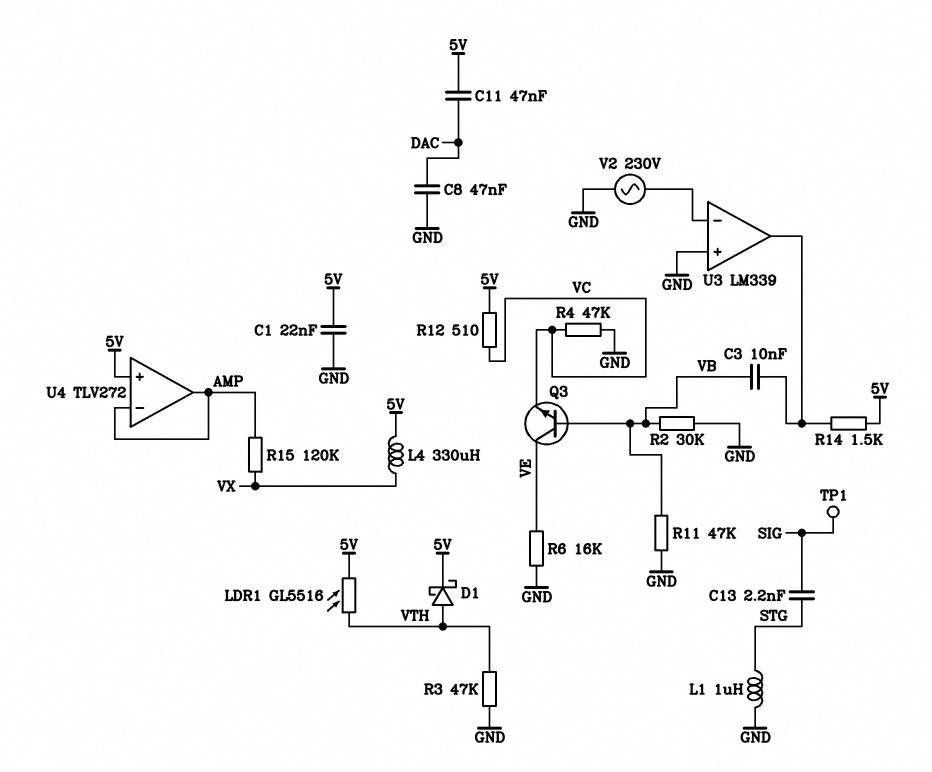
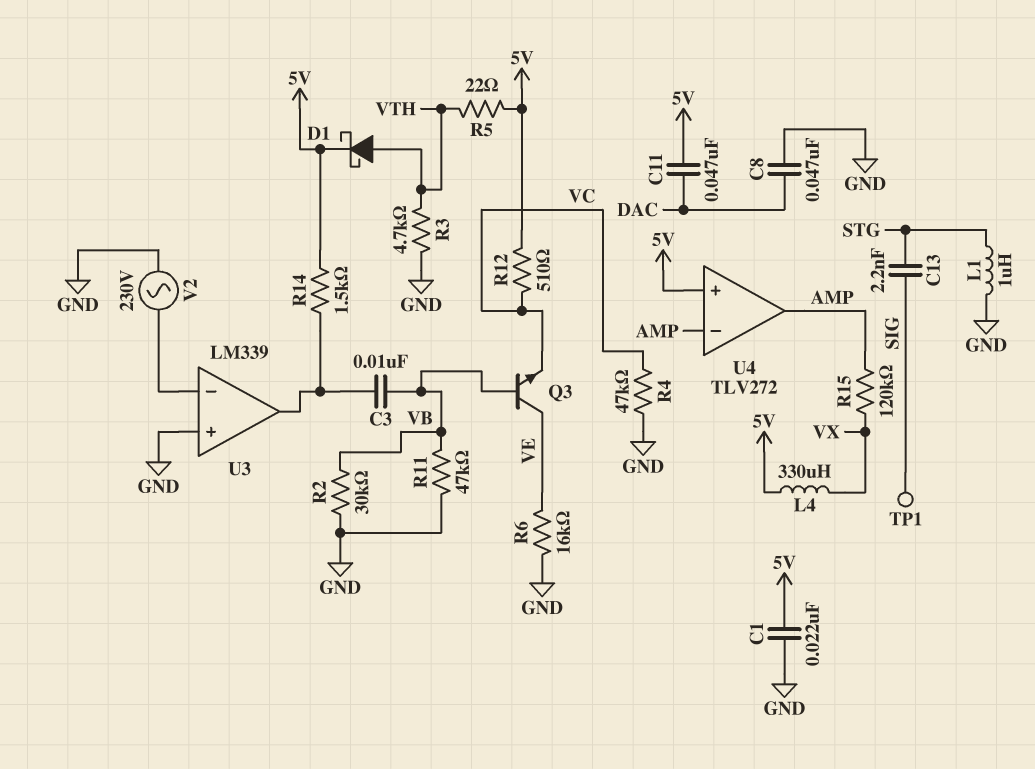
LDR1: GL5516 (5V, VTH) -> none
R3: 47k (GND, VTH) -> 4.7k (GND, VTH)
R5: none -> 22 (5V, VTH)

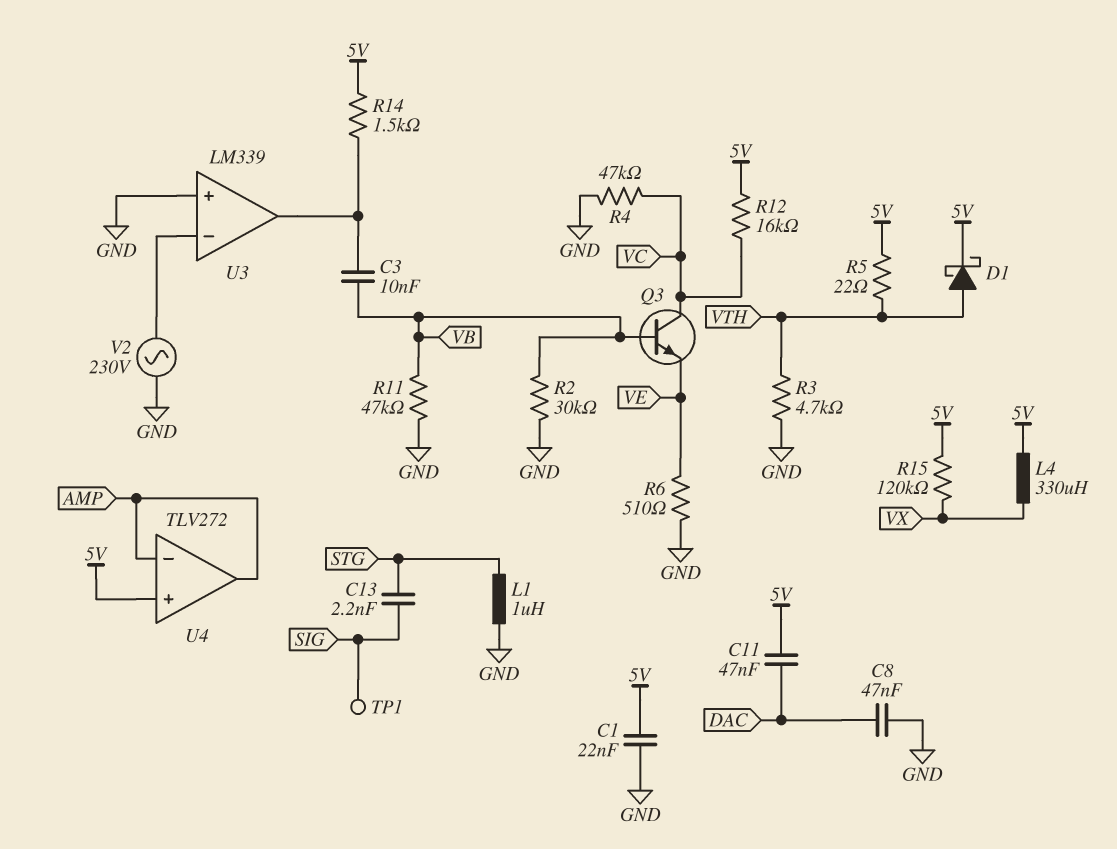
Q3: NPN (B VB, C VE, E VC) -> NPN (B VB, C VC, E VE)
R6: 16k (GND, VE) -> 510 (GND, VE)
R12: 510 (5V, VC) -> 16k (5V, VC)
R15: 120k (AMP, VX) -> 120k (5V, VX)

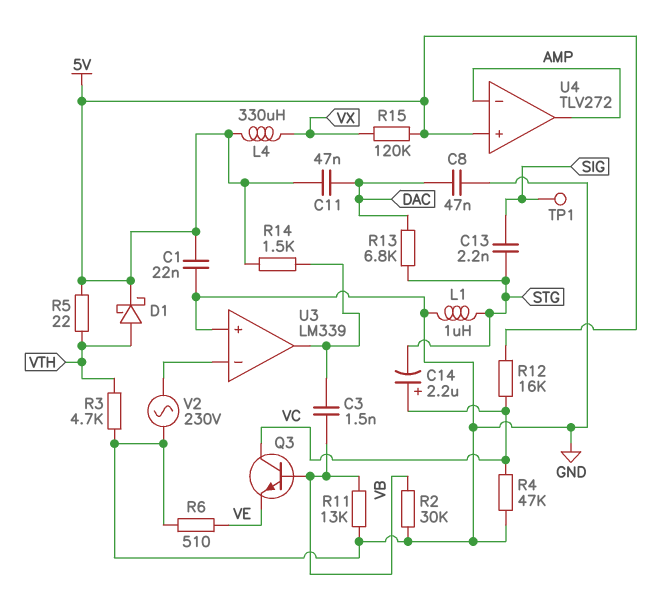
C3: 10nF (U3/out, VB) -> 1.5nF (U3/out, VB)
C14: none -> 2.2uF (plus VC, minus STG)
R11: 47k (GND, VB) -> 13k (GND, VB)
R13: none -> 6.8k (DAC, STG)

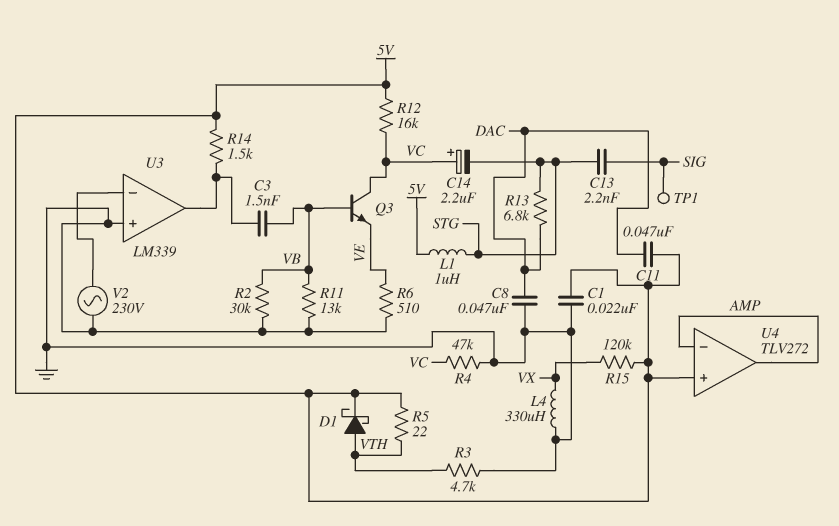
L1: 1uH (GND, STG) -> 1uH (5V, STG)
L4: 330uH (5V, VX) -> 330uH (GND, VX)

